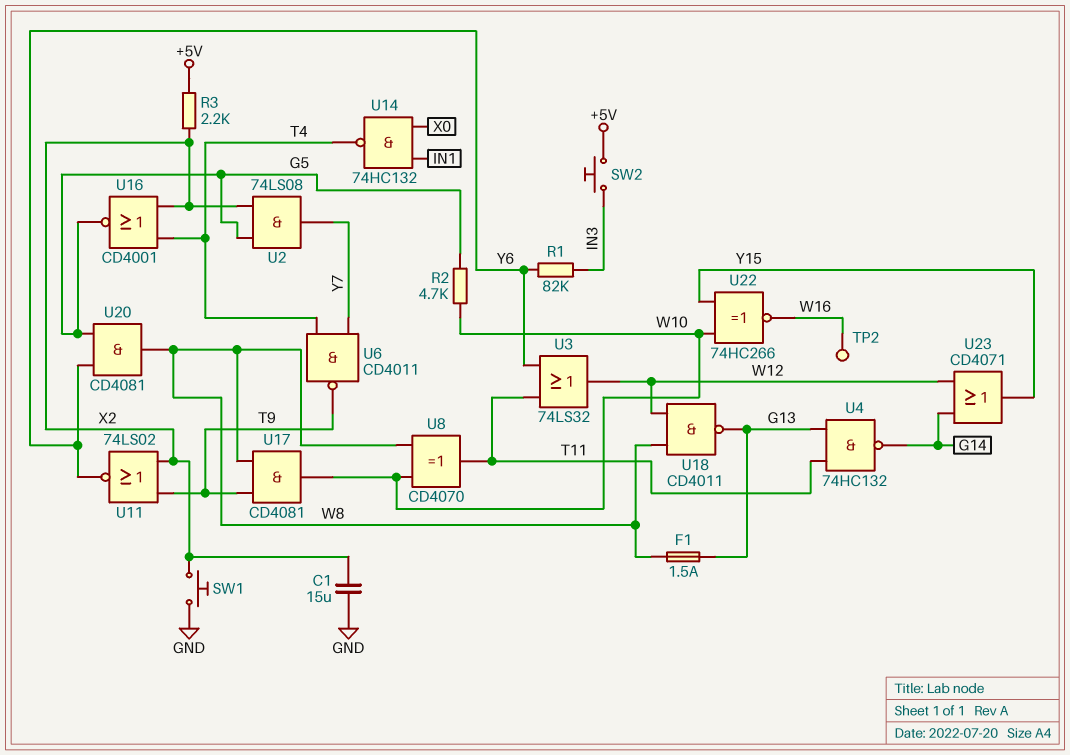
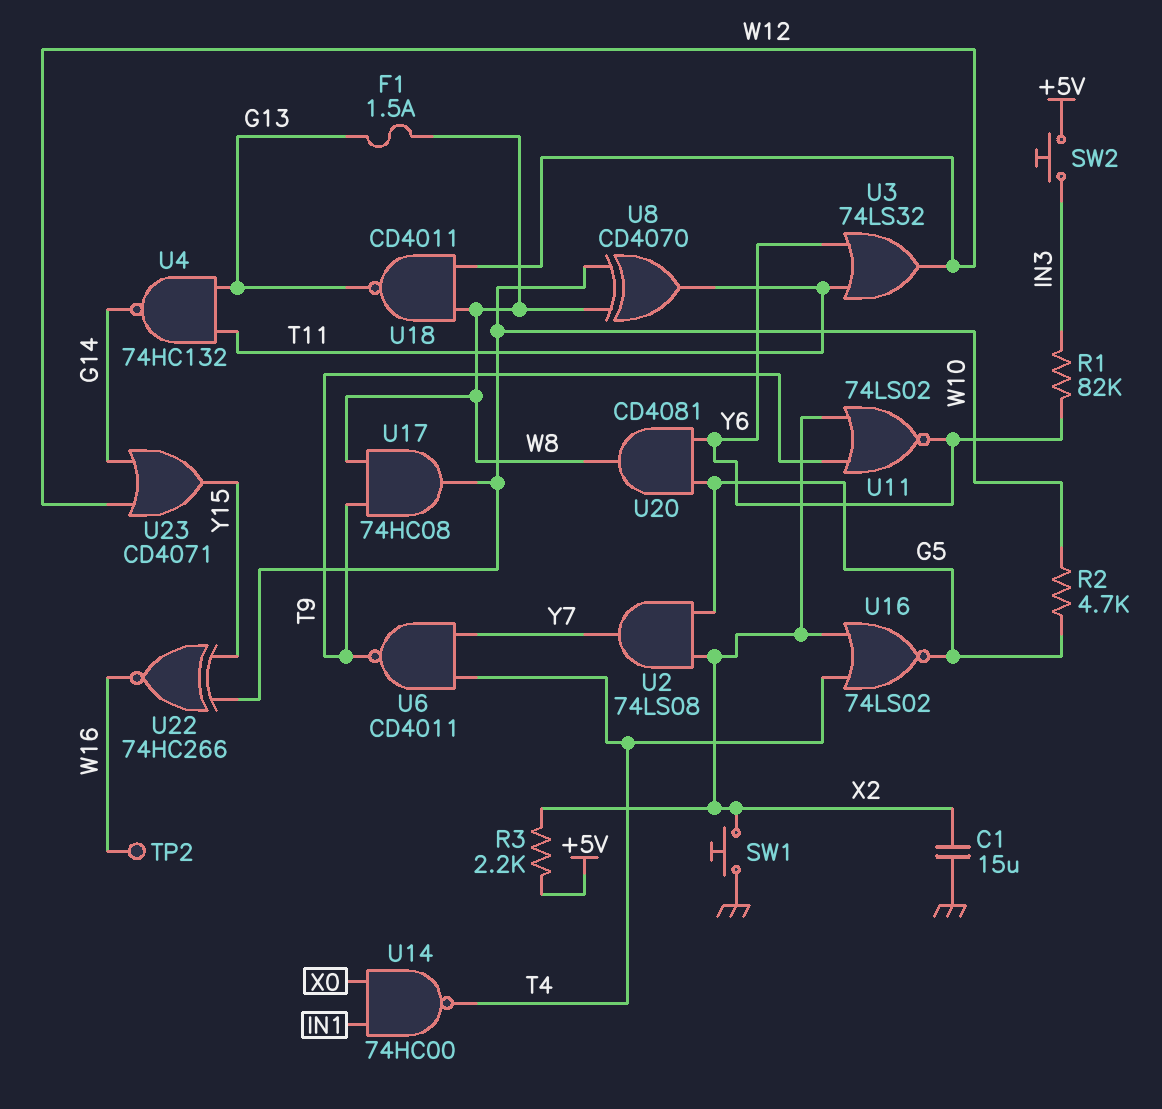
U14: NAND 74HC132 (in IN1, in X0, out T4) -> NAND 74HC00 (in IN1, in X0, out T4)
U16: NOR CD4001 (in T4, in X2, out G5) -> NOR 74LS02 (in T4, in X2, out G5)
U17: AND CD4081 (in T9, in W8, out W10) -> AND 74HC08 (in T9, in W8, out W10)

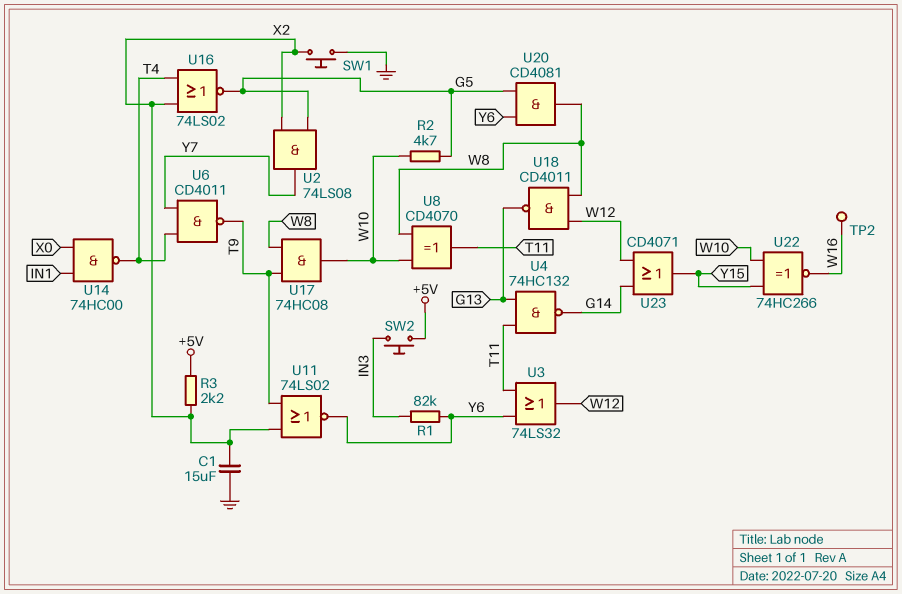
F1: 1.5A (G13, W8) -> none

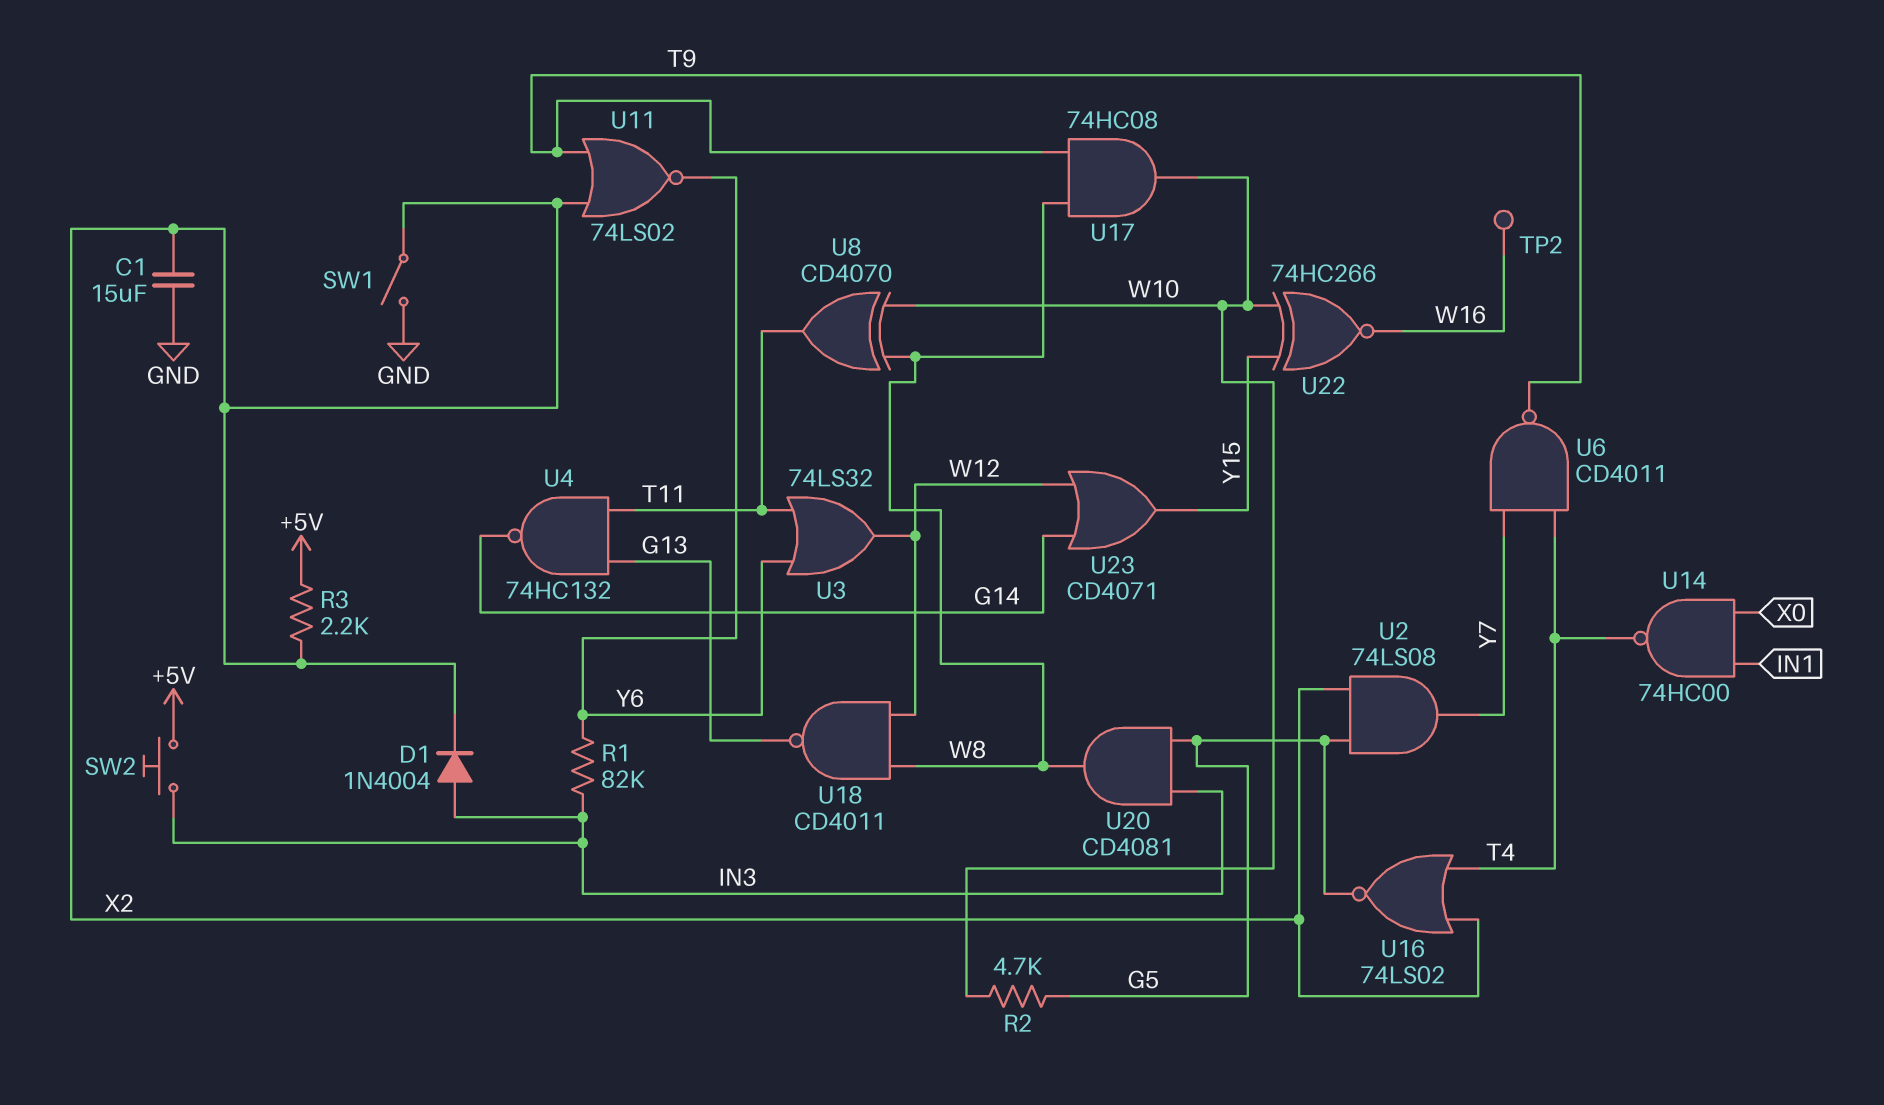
D1: none -> diode 1N4004 (A IN3, K X2)
SW1: button (GND, X2) -> switch (GND, X2)
U20: AND CD4081 (in G5, in Y6, out W8) -> AND CD4081 (in G5, in IN3, out W8)

